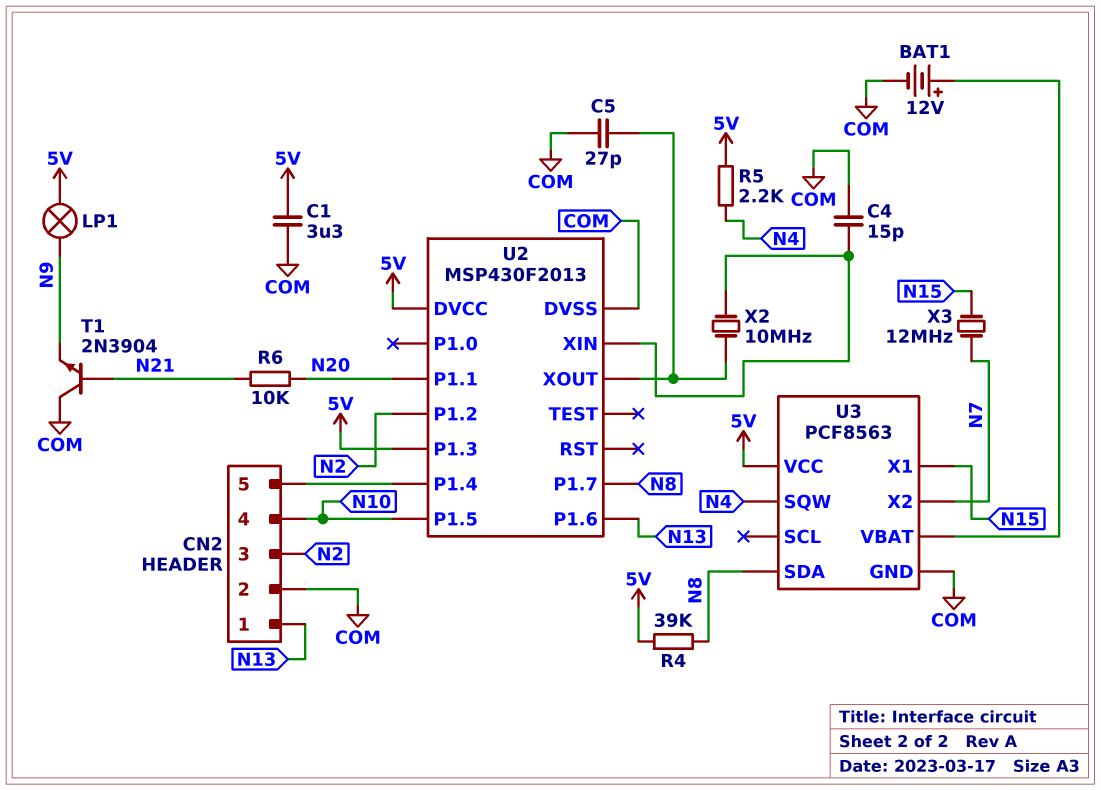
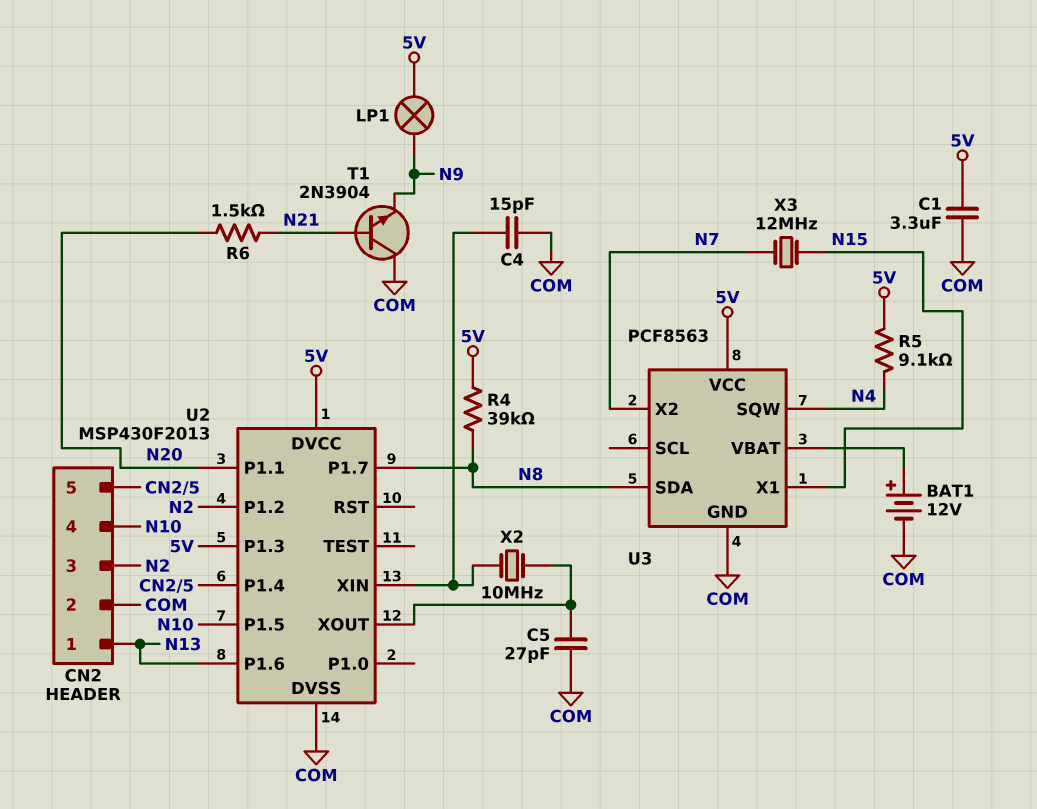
R5: 2.2k (5V, N4) -> 9.1k (5V, N4)
R6: 10k (N20, N21) -> 1.5k (N20, N21)

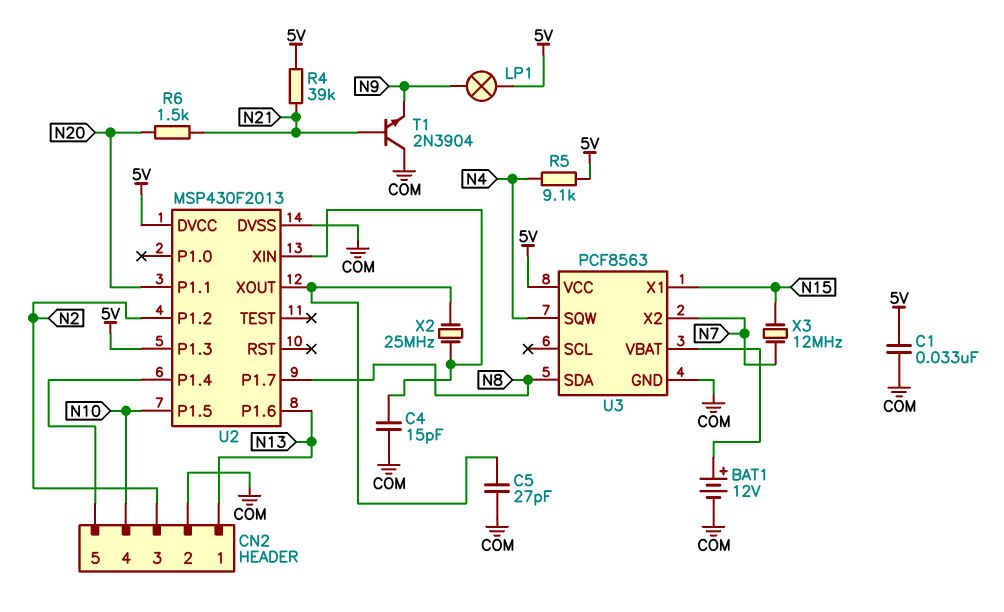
C1: 3.3uF (5V, COM) -> 33nF (5V, COM)
R4: 39k (5V, N8) -> 39k (5V, N21)
X2: 10MHz (U2/XIN, U2/XOUT) -> 25MHz (U2/XIN, U2/XOUT)

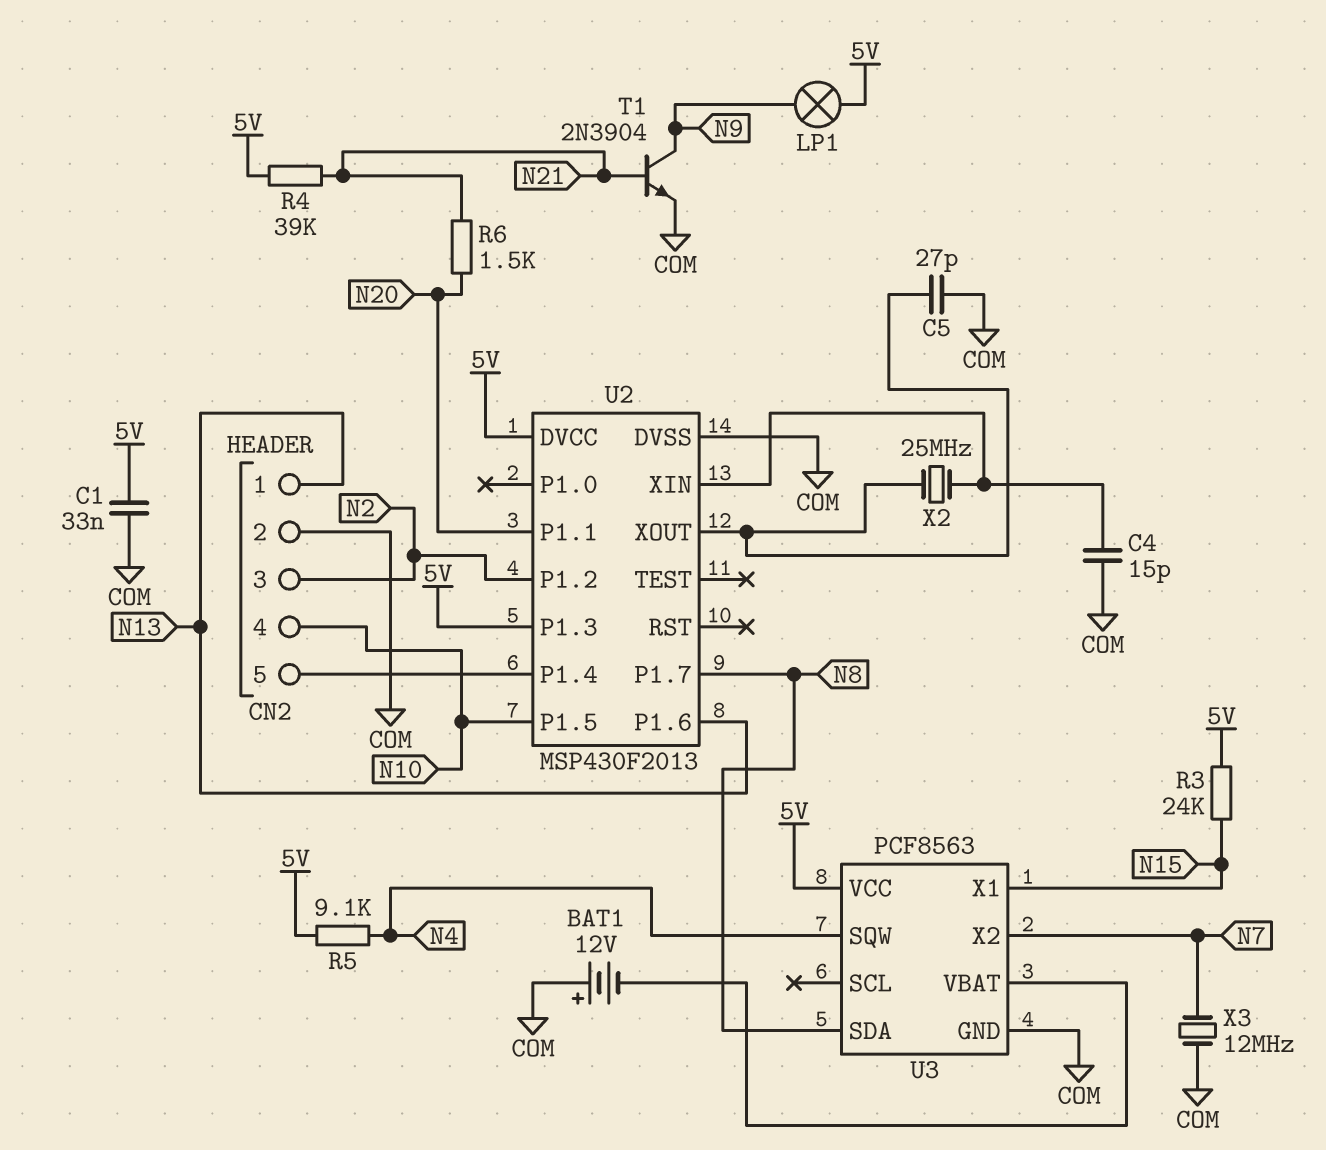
BAT1: 12V (plus U3/VBAT, minus COM) -> 12V (plus COM, minus U3/VBAT)
R3: none -> 24k (5V, N15)
T1: NPN 2N3904 (B N21, C COM, E N9) -> NPN 2N3904 (B N21, C N9, E COM)
X3: 12MHz (N7, N15) -> 12MHz (COM, N7)

